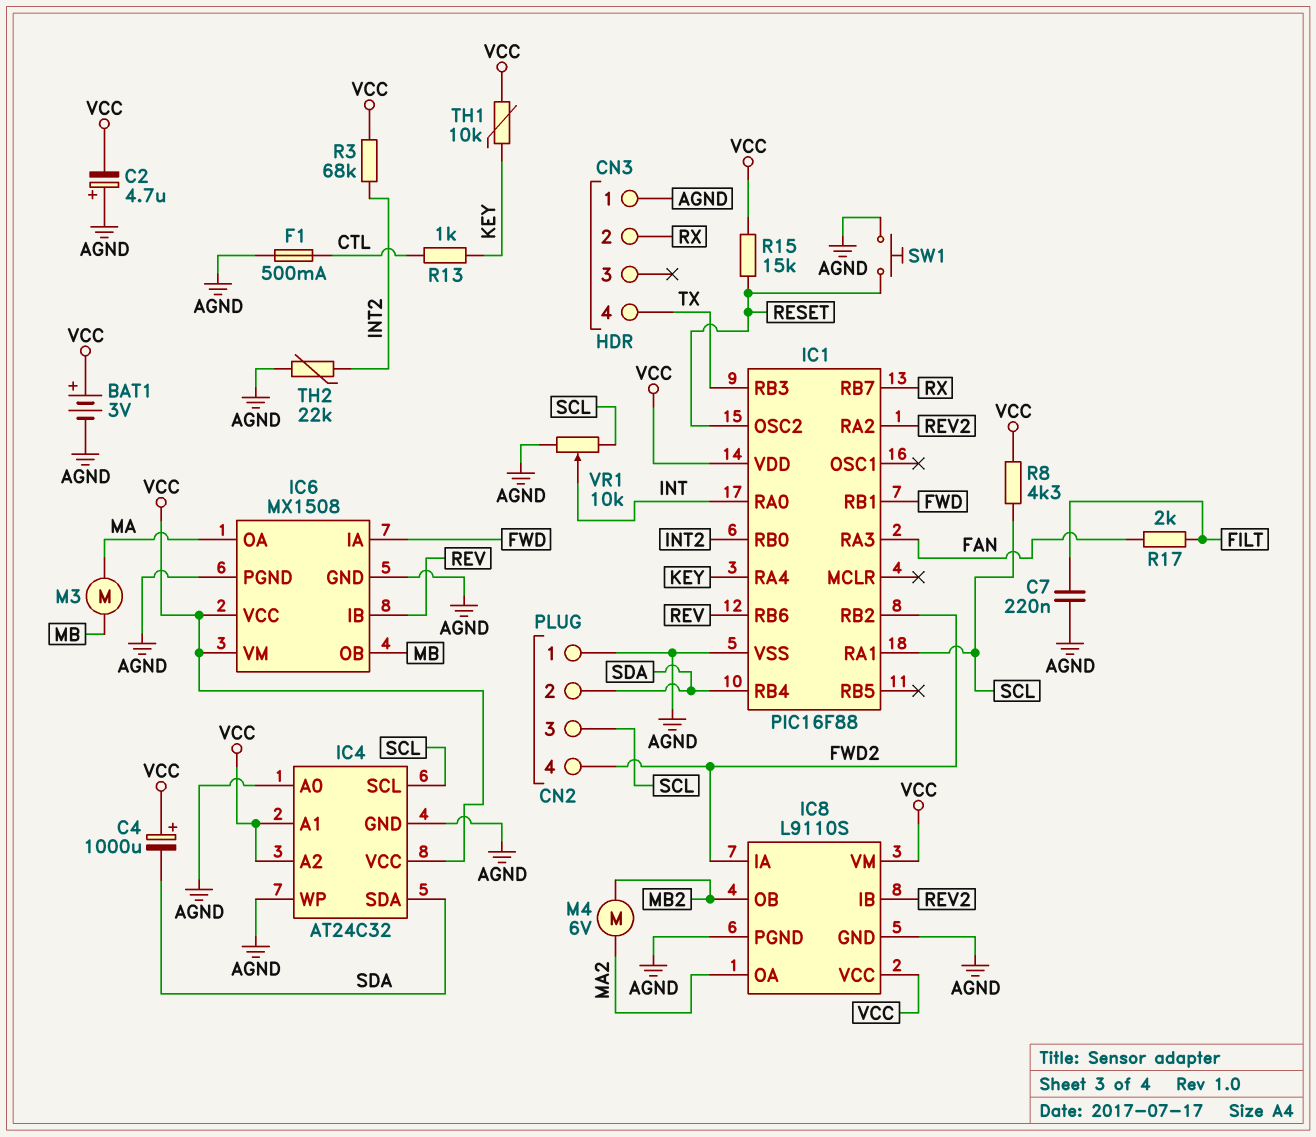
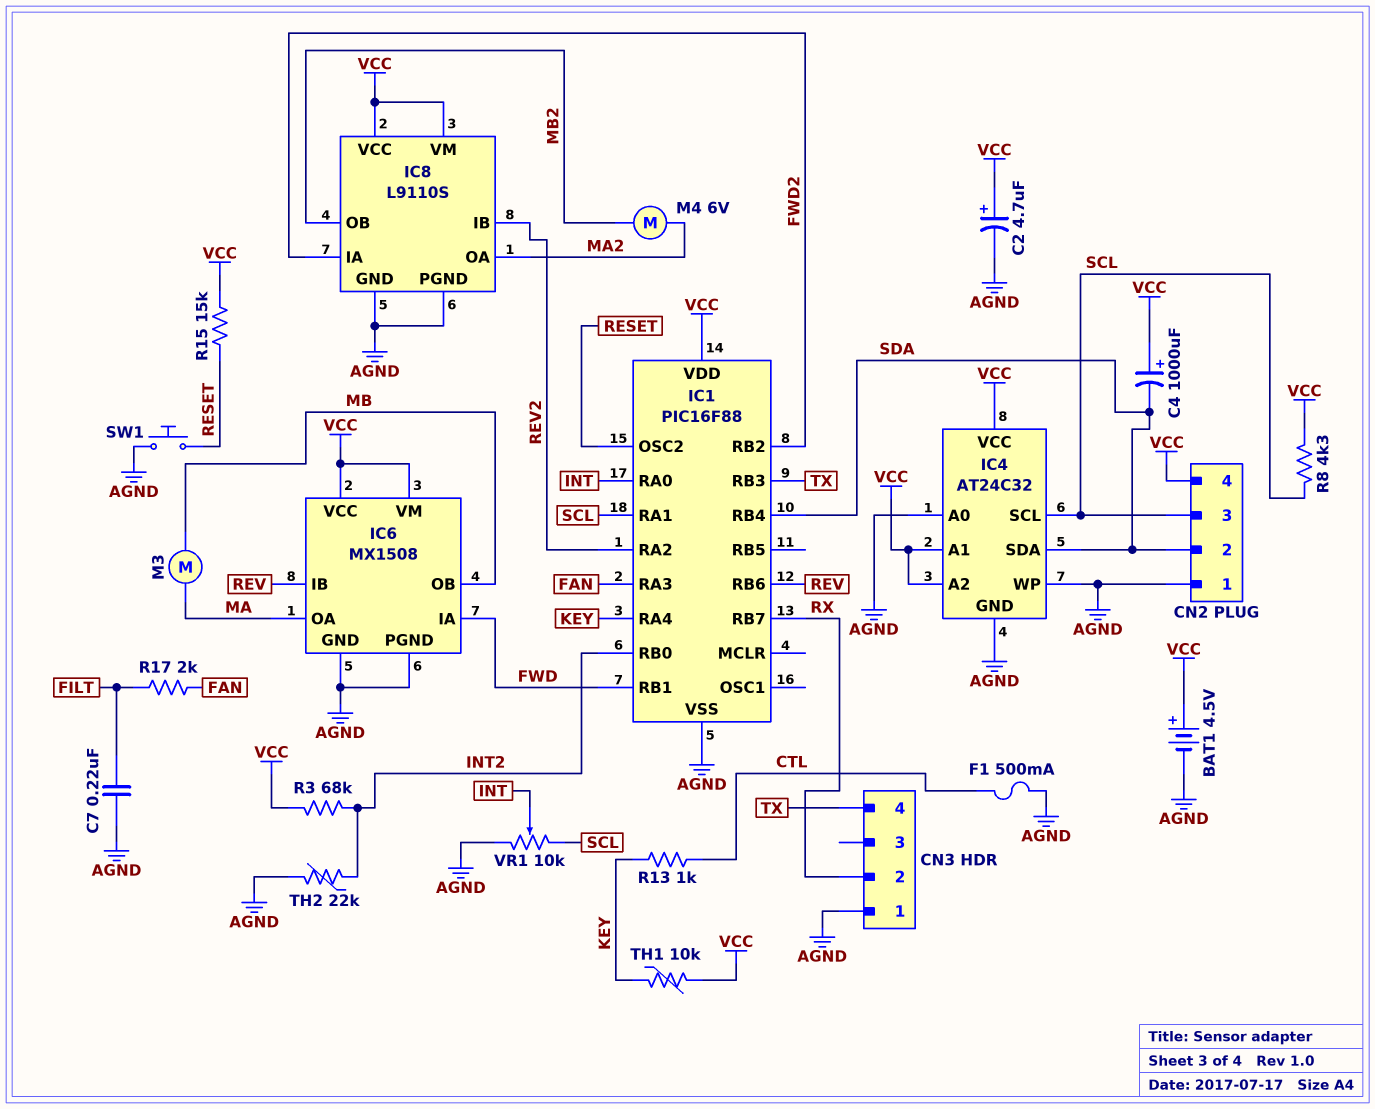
BAT1: 3V (plus VCC, minus AGND) -> 4.5V (plus VCC, minus AGND)
C2: 4.7uF (plus AGND, minus VCC) -> 4.7uF (plus VCC, minus AGND)
CN2 pin 4: FWD2 -> VCC

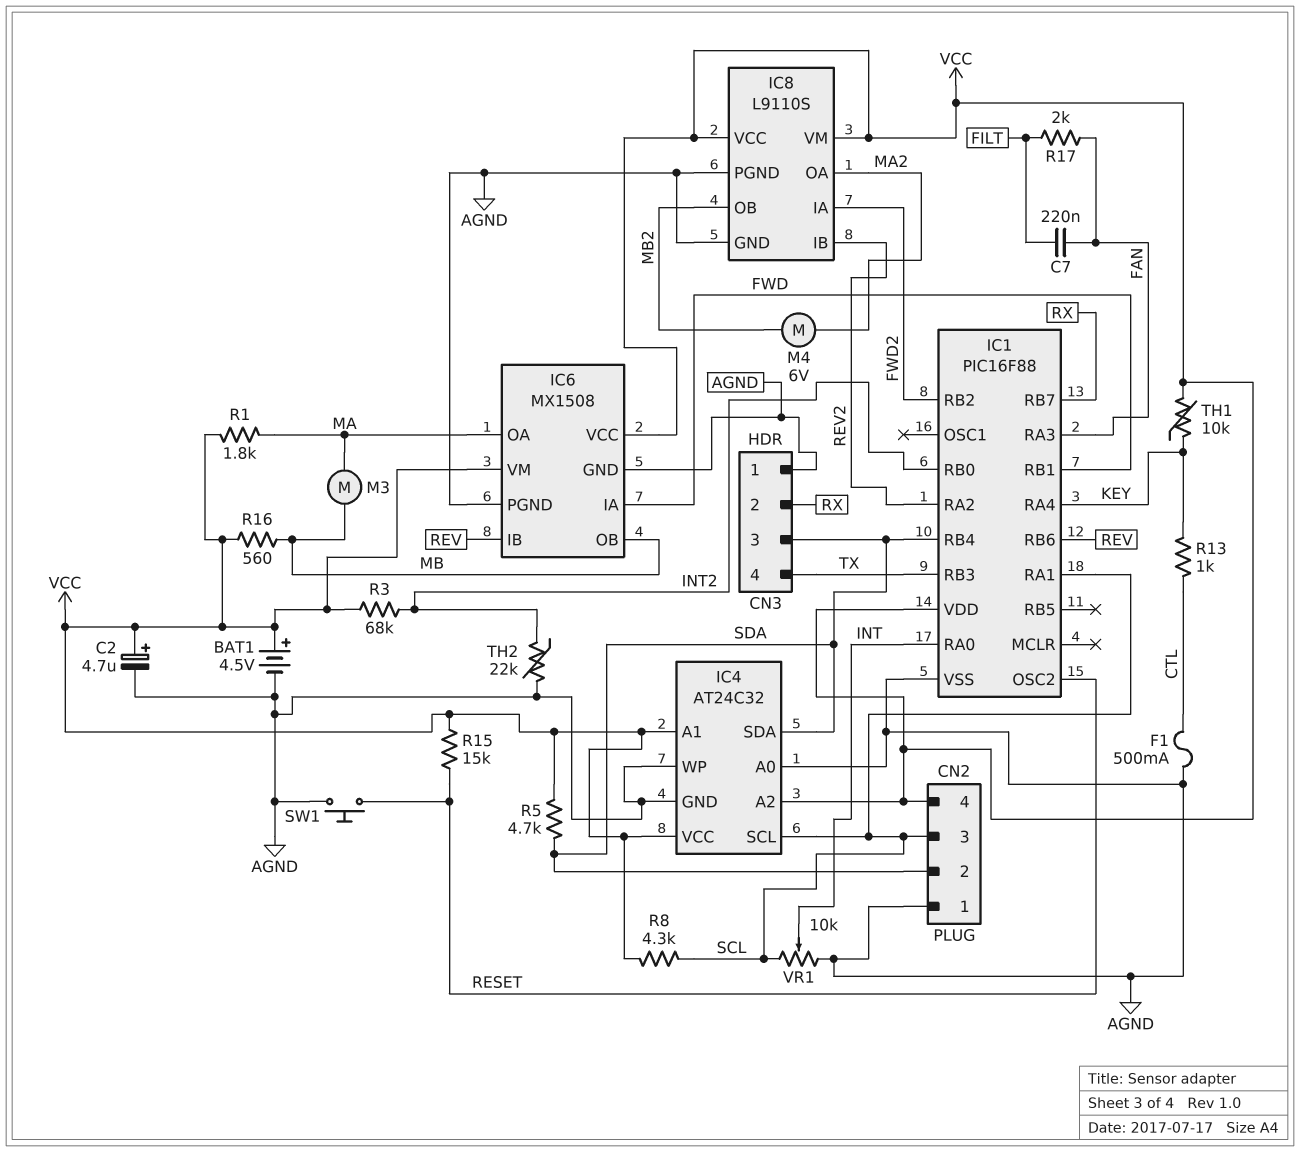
C4: 1000uF (plus VCC, minus SDA) -> none
C7: 220nF (AGND, FILT) -> 220nF (FAN, FILT)
CN3 pin 3: none -> SDA
R1: none -> 1.8k (MA, VCC)
R5: none -> 4.7k (SDA, VCC)
R16: none -> 560 (MB, VCC)

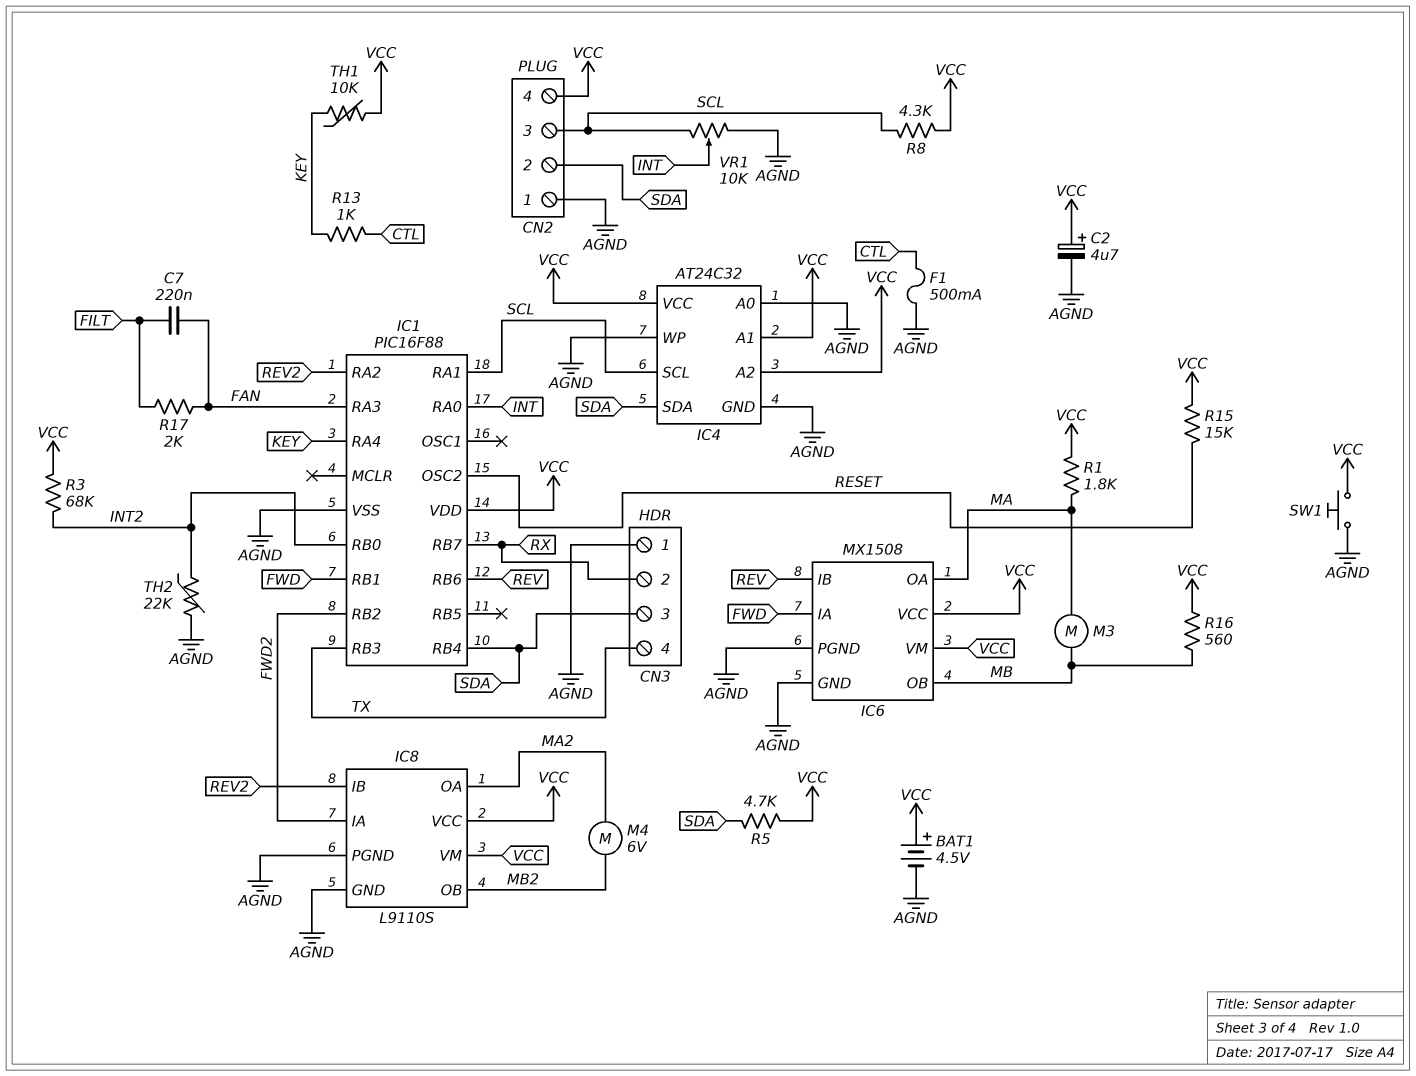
SW1: button (AGND, RESET) -> button (AGND, VCC)

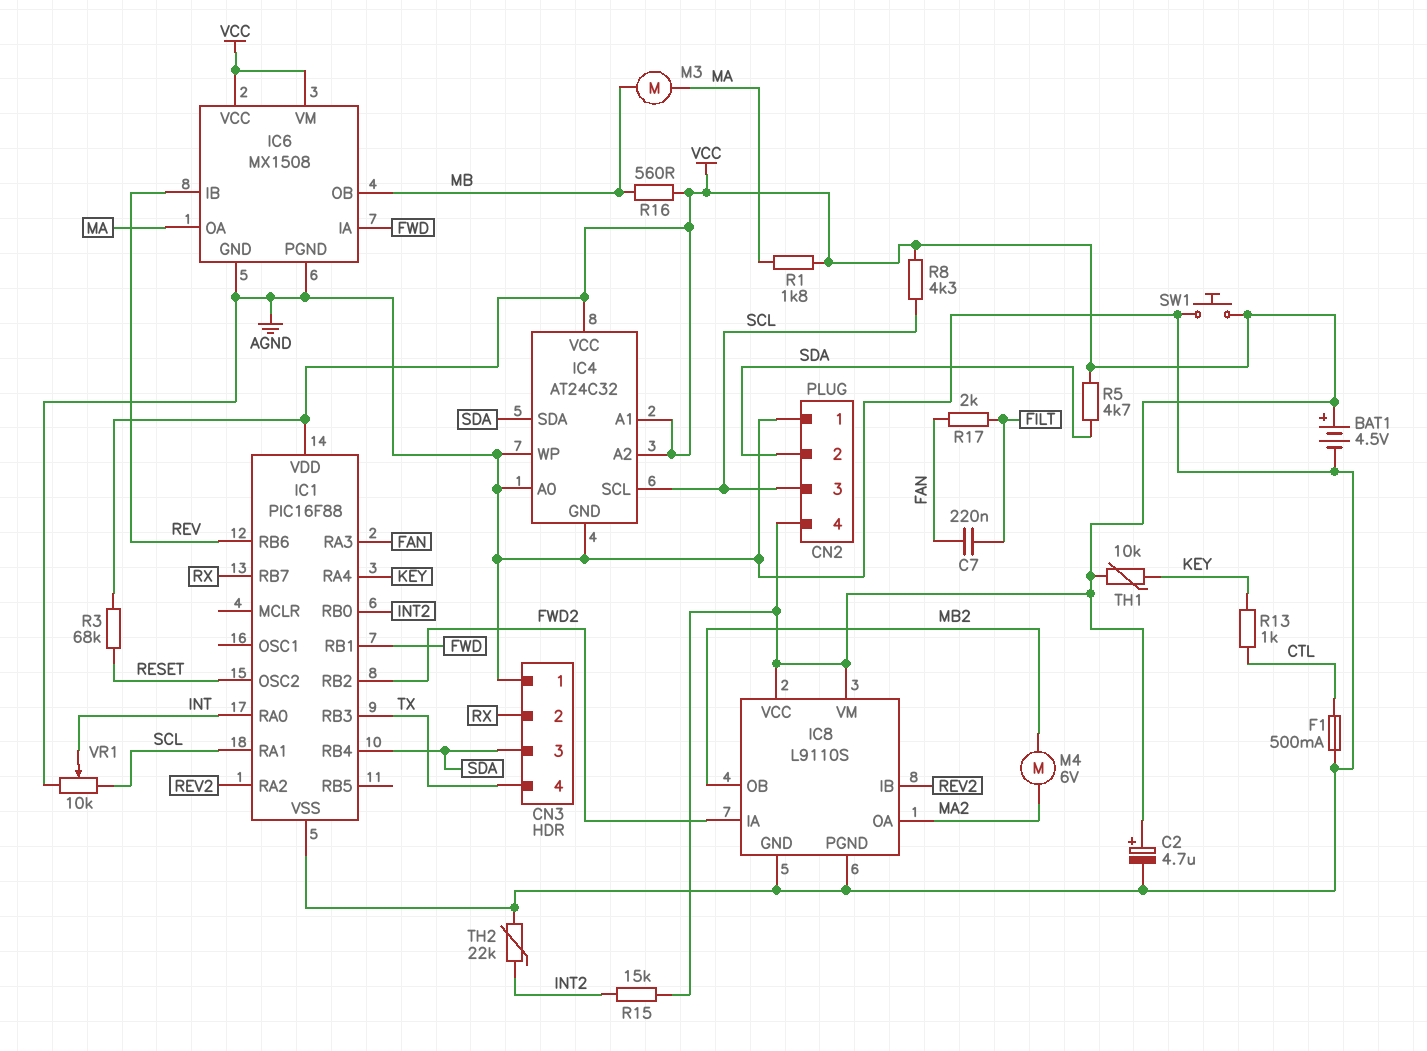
R3: 68k (INT2, VCC) -> 68k (RESET, VCC)
R15: 15k (RESET, VCC) -> 15k (INT2, VCC)

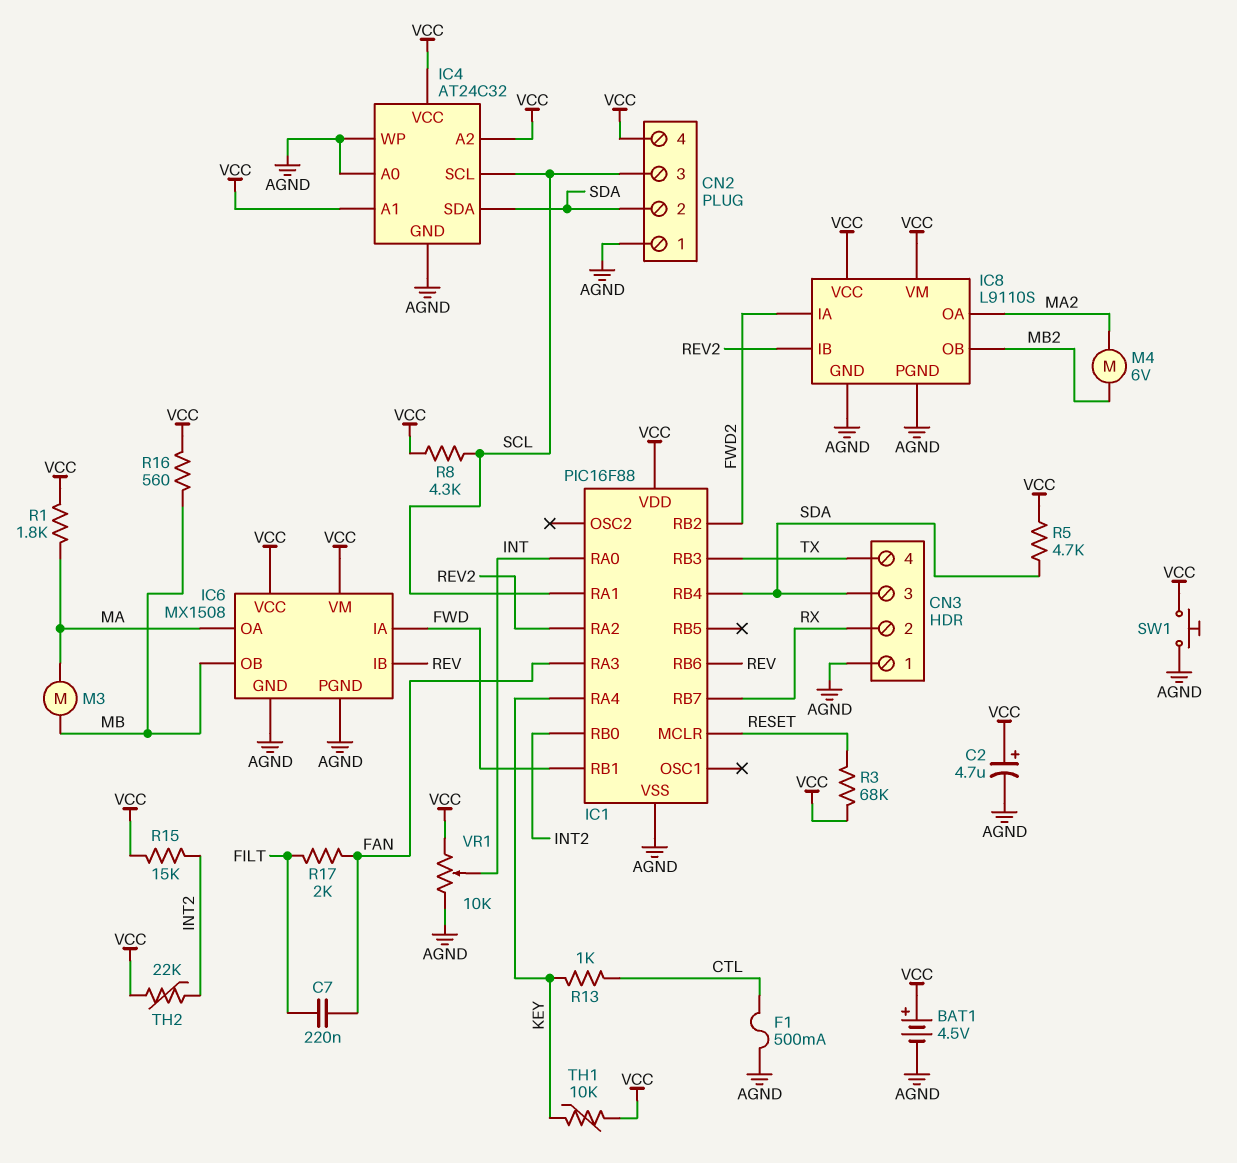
IC1 pin MCLR: none -> RESET
IC1 pin OSC2: RESET -> none
TH2: 22k (AGND, INT2) -> 22k (INT2, VCC)
VR1: 10k (AGND, SCL, wiper INT) -> 10k (AGND, VCC, wiper INT)

